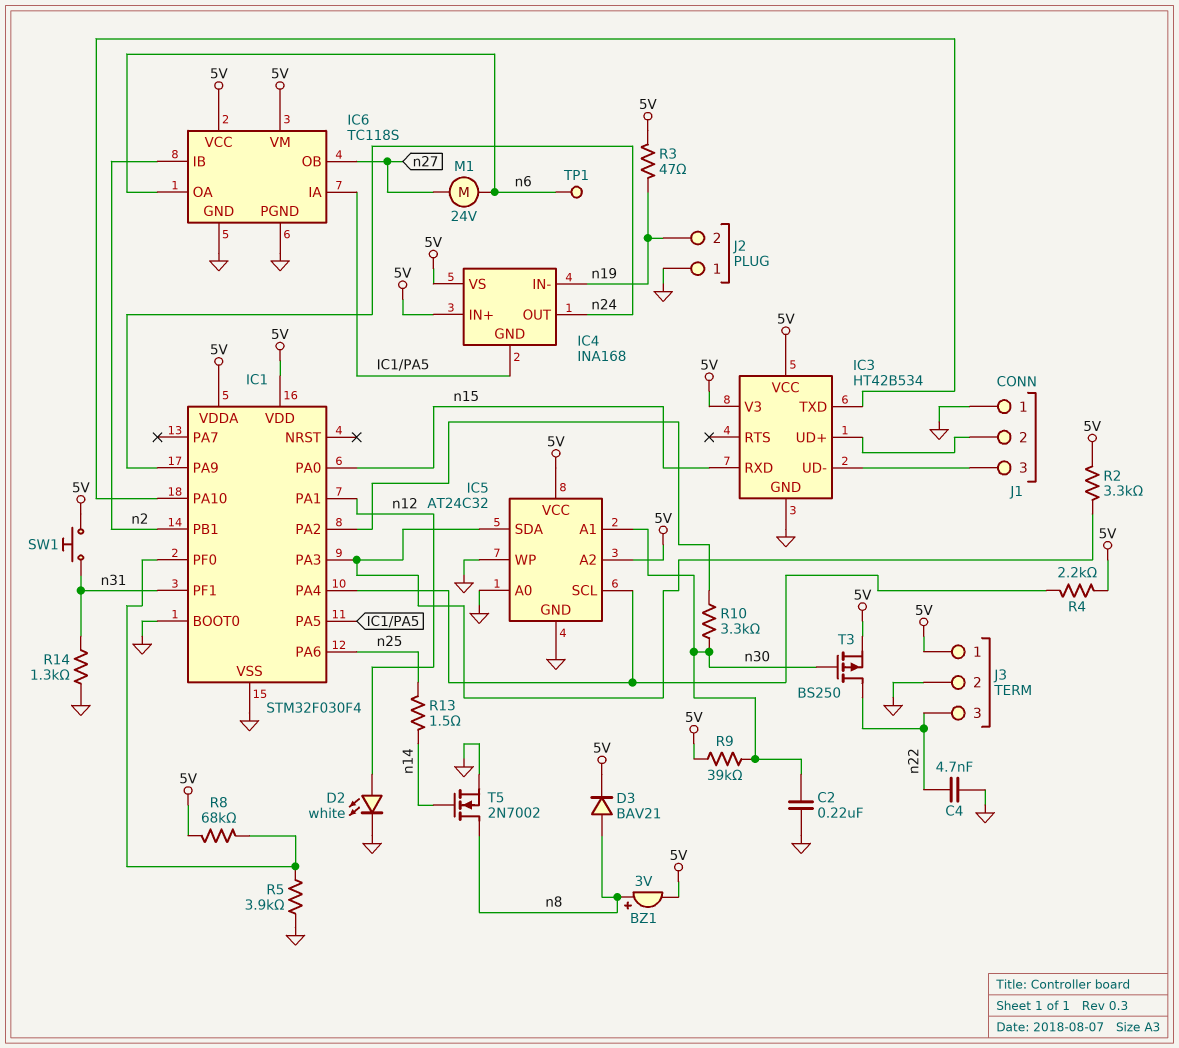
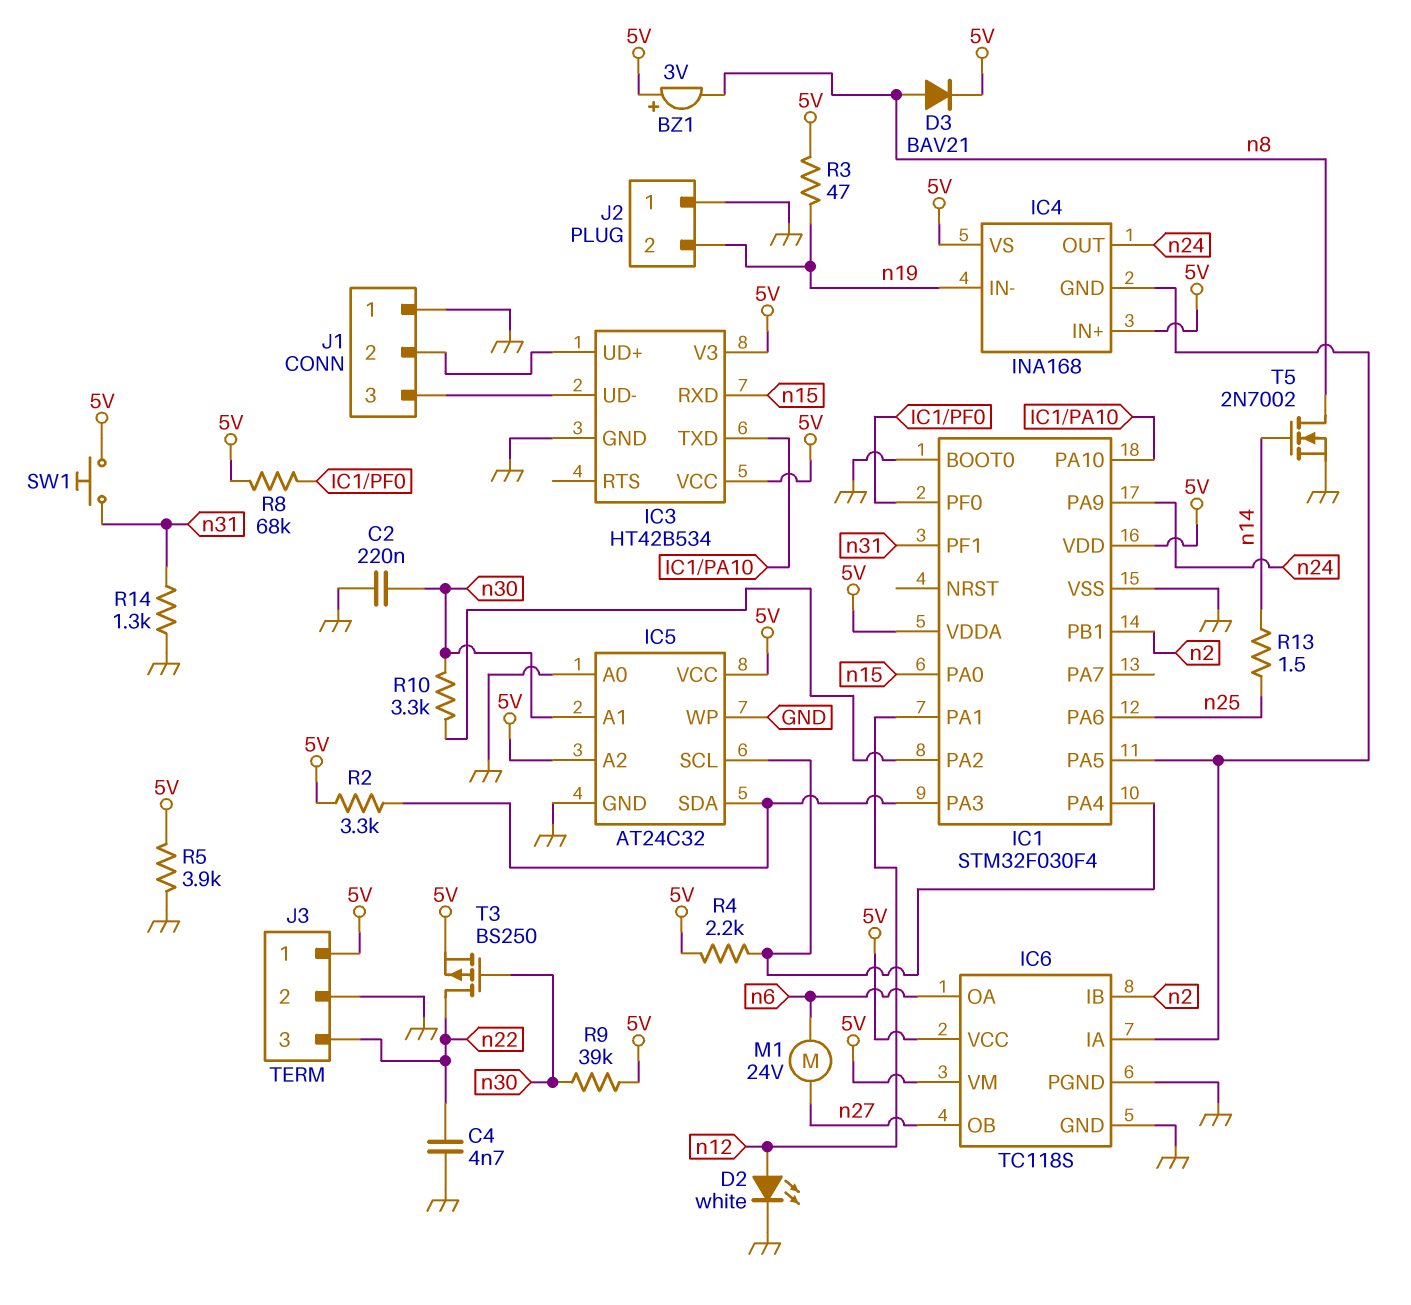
BZ1: buzzer 3V (plus n8, minus 5V) -> buzzer 3V (plus 5V, minus n8)
R5: 3.9k (GND, IC1/PF0) -> 3.9k (5V, GND)
TP1: test point (n6) -> none

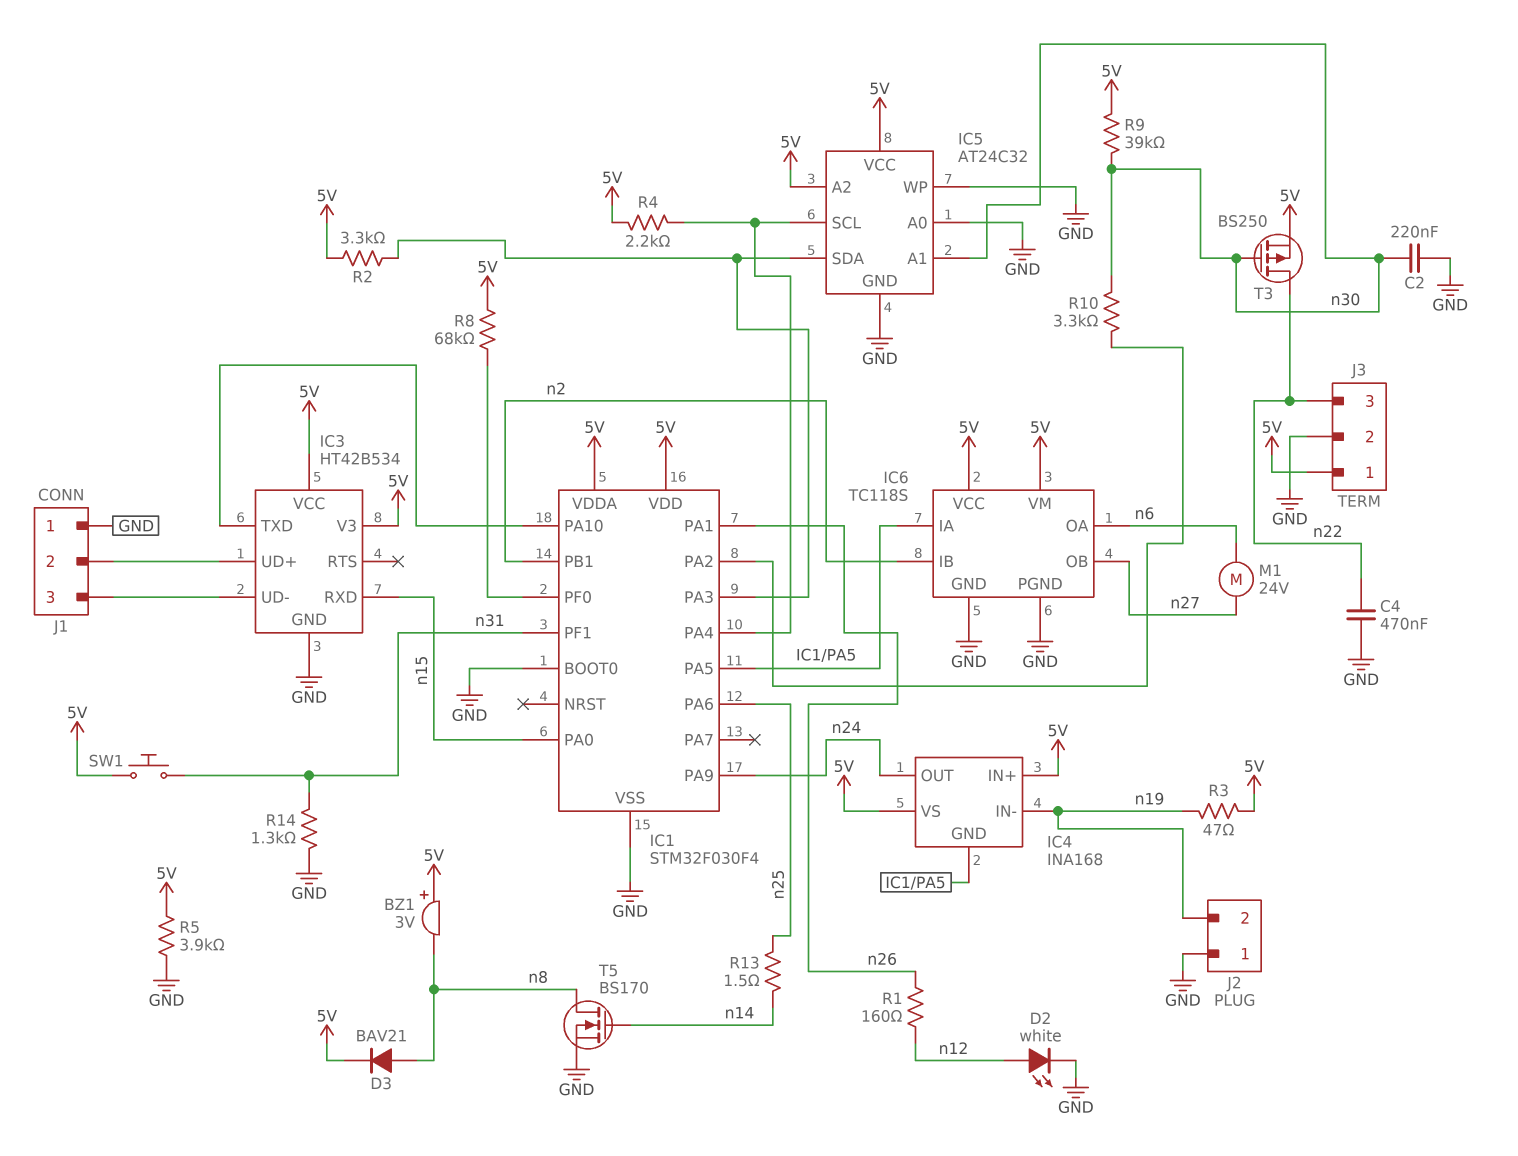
C4: 4.7nF (GND, n22) -> 470nF (GND, n22)
IC1 pin PA1: n12 -> n26
R1: none -> 160 (n12, n26)
T5: NMOS 2N7002 (G n14, D n8, S GND) -> NMOS BS170 (G n14, D n8, S GND)

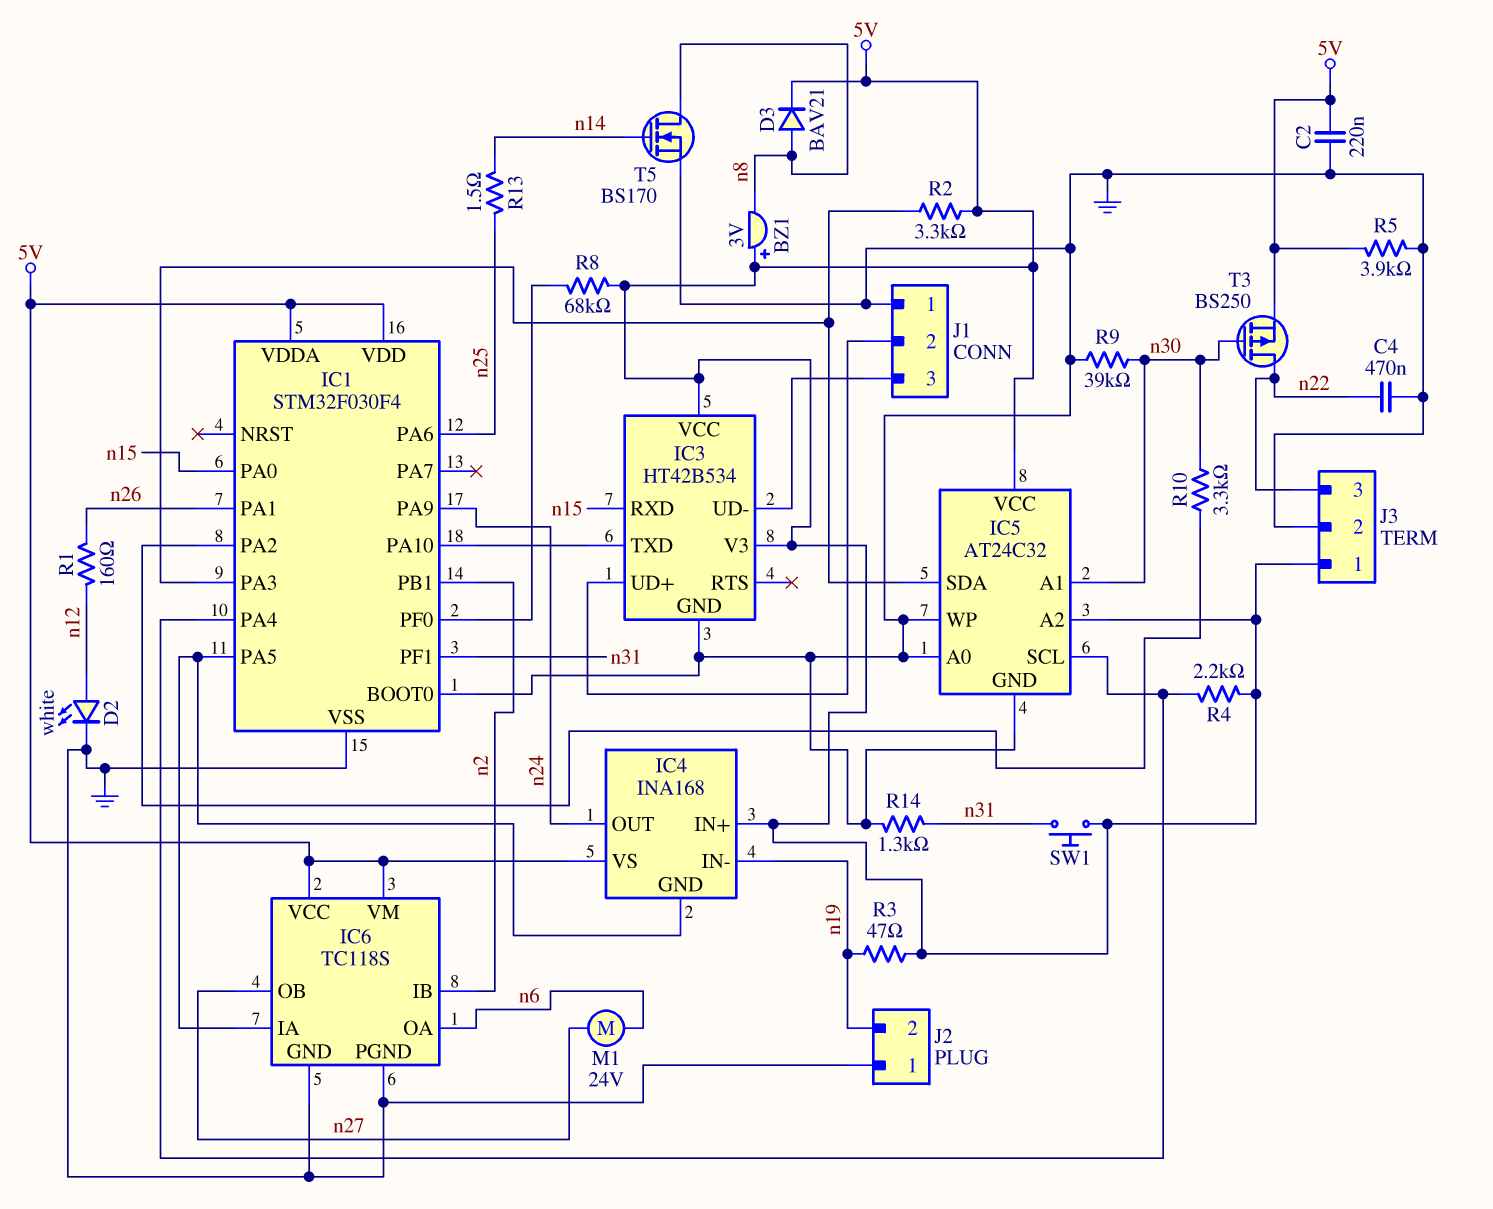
C2: 220nF (GND, n30) -> 220nF (5V, GND)
R9: 39k (5V, n30) -> 39k (GND, n30)

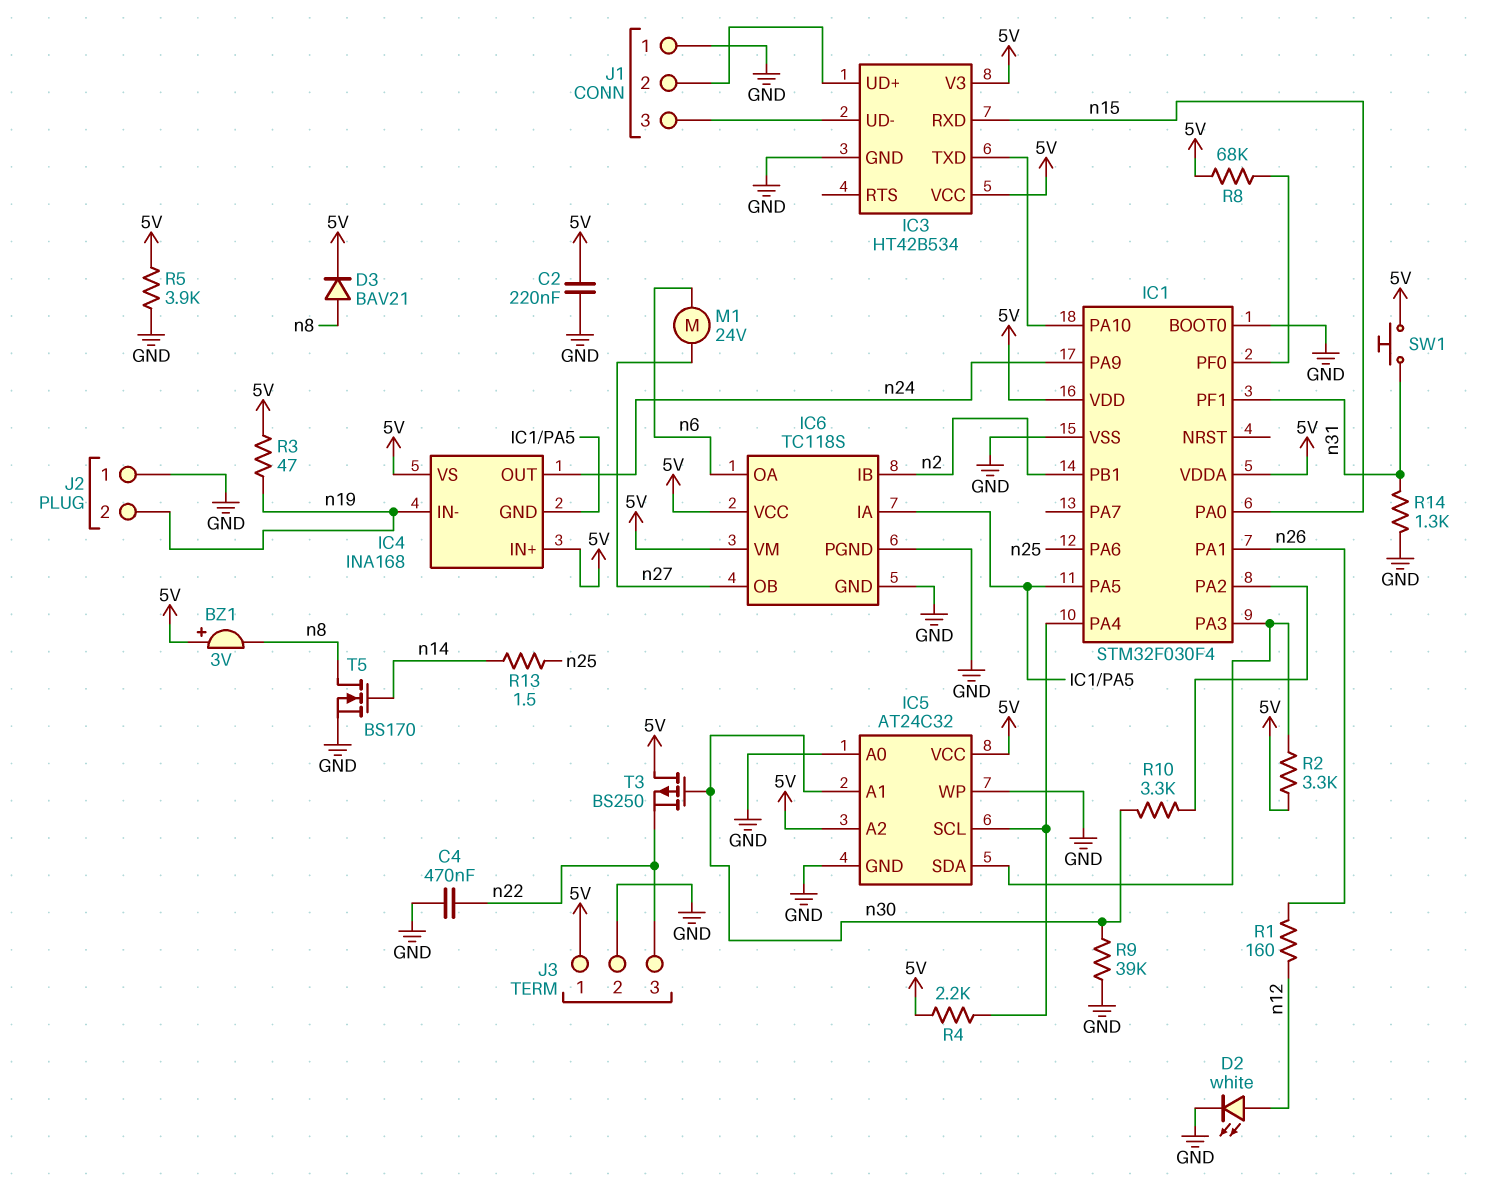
T3: PMOS BS250 (G n30, D n22, S 5V) -> PMOS BS250 (G n30, D 5V, S n22)

